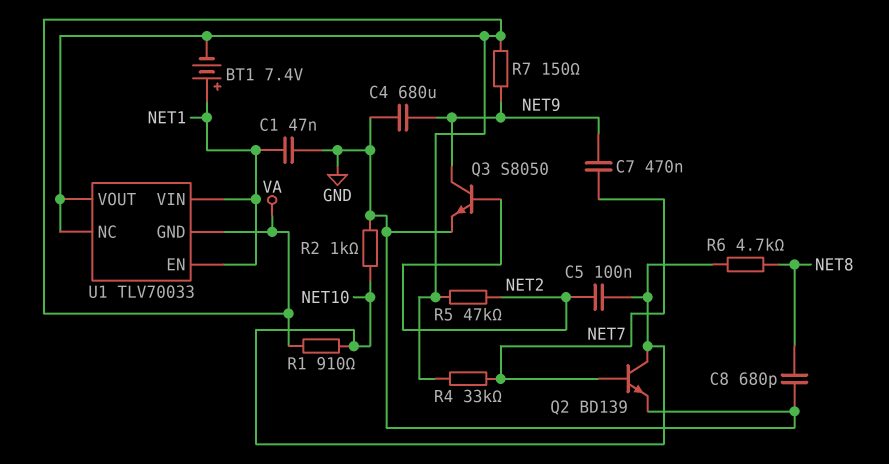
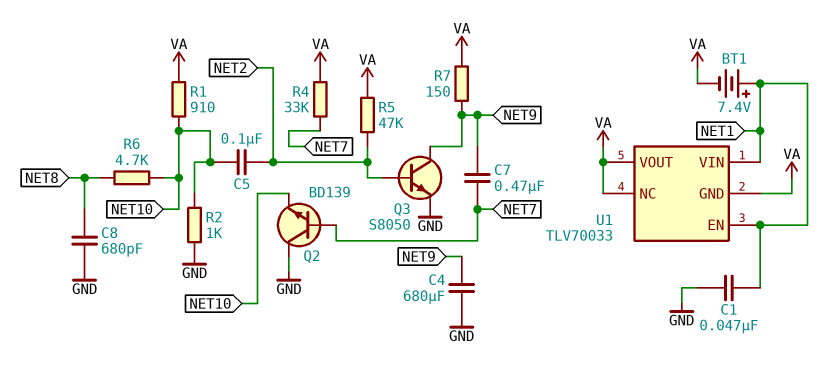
Q2: NPN BD139 (B NET7, C NET10, E GND) -> NPN BD139 (B NET7, C GND, E NET10)

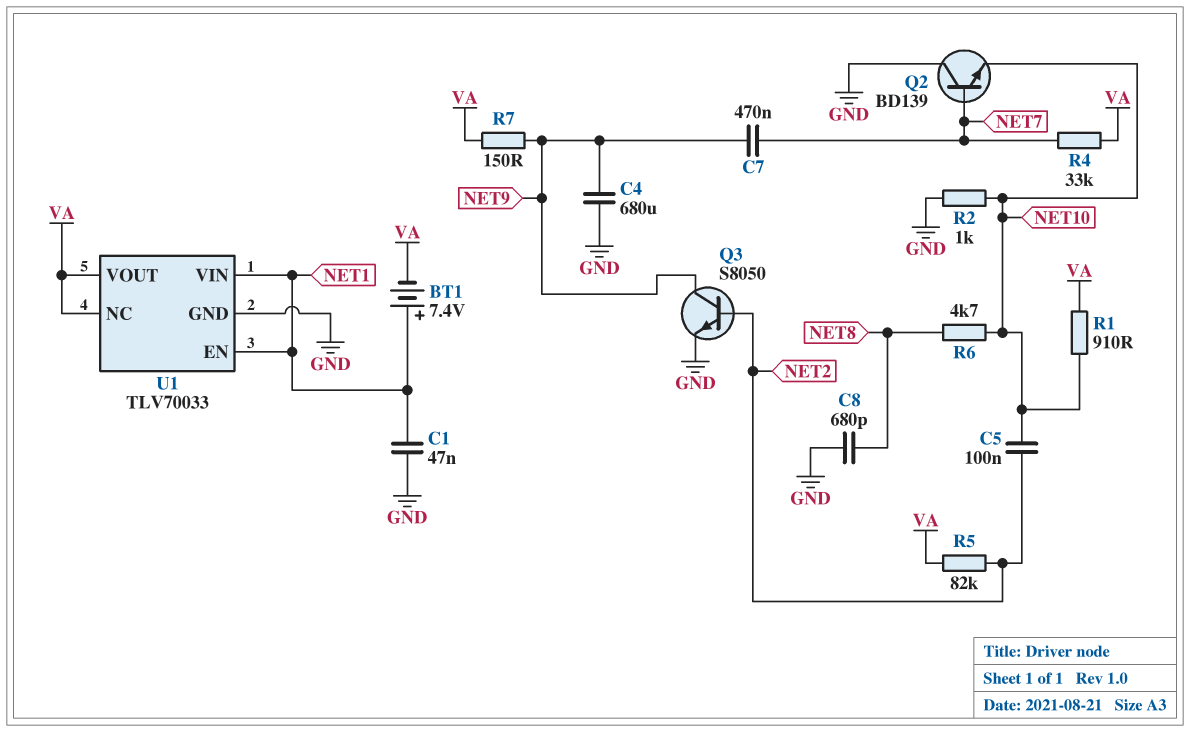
R5: 47k (NET2, VA) -> 82k (NET2, VA)
U1 pin GND: VA -> GND

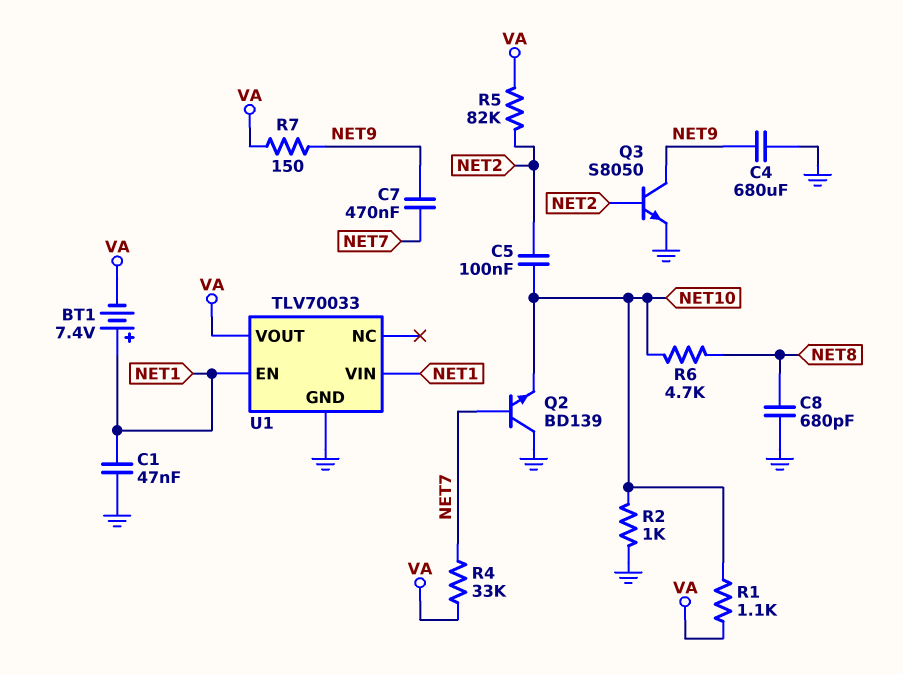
R1: 910 (NET10, VA) -> 1.1k (NET10, VA)
U1 pin NC: VA -> none

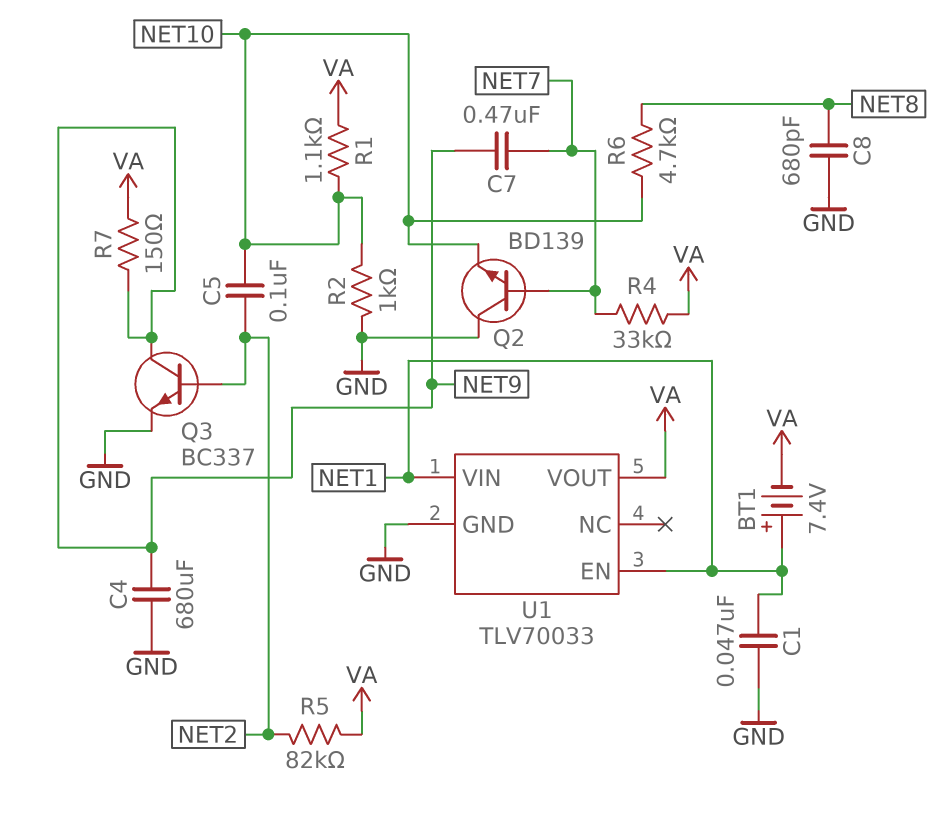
Q3: NPN S8050 (B NET2, C NET9, E GND) -> NPN BC337 (B NET2, C NET9, E GND)

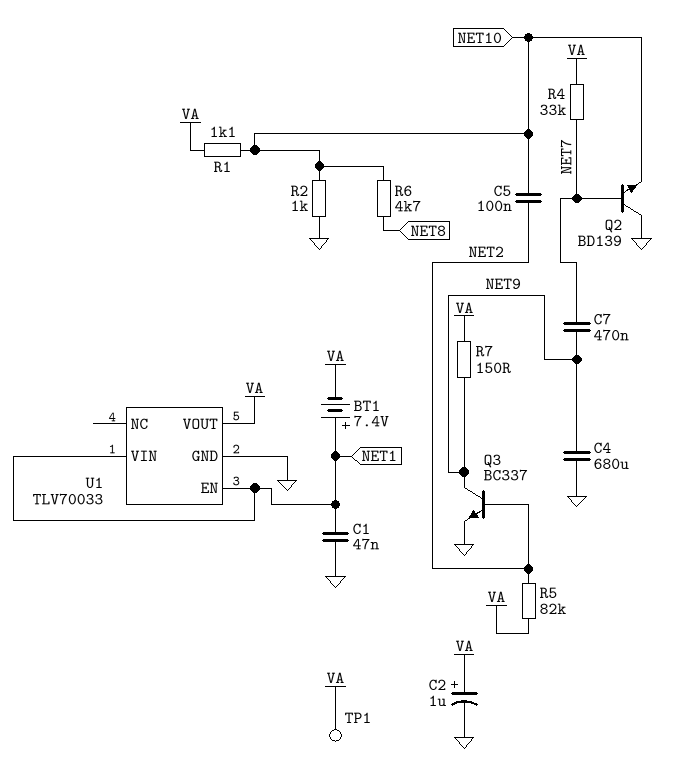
C2: none -> 1uF (plus VA, minus GND)
C8: 680pF (GND, NET8) -> none
TP1: none -> test point (VA)

